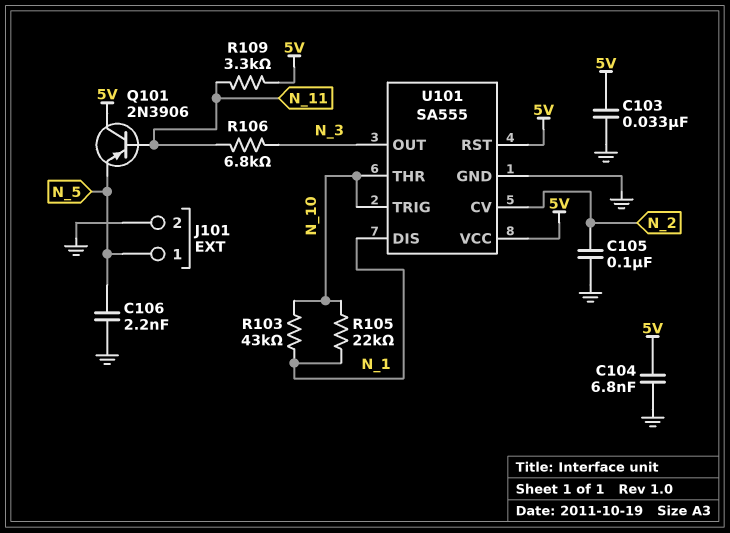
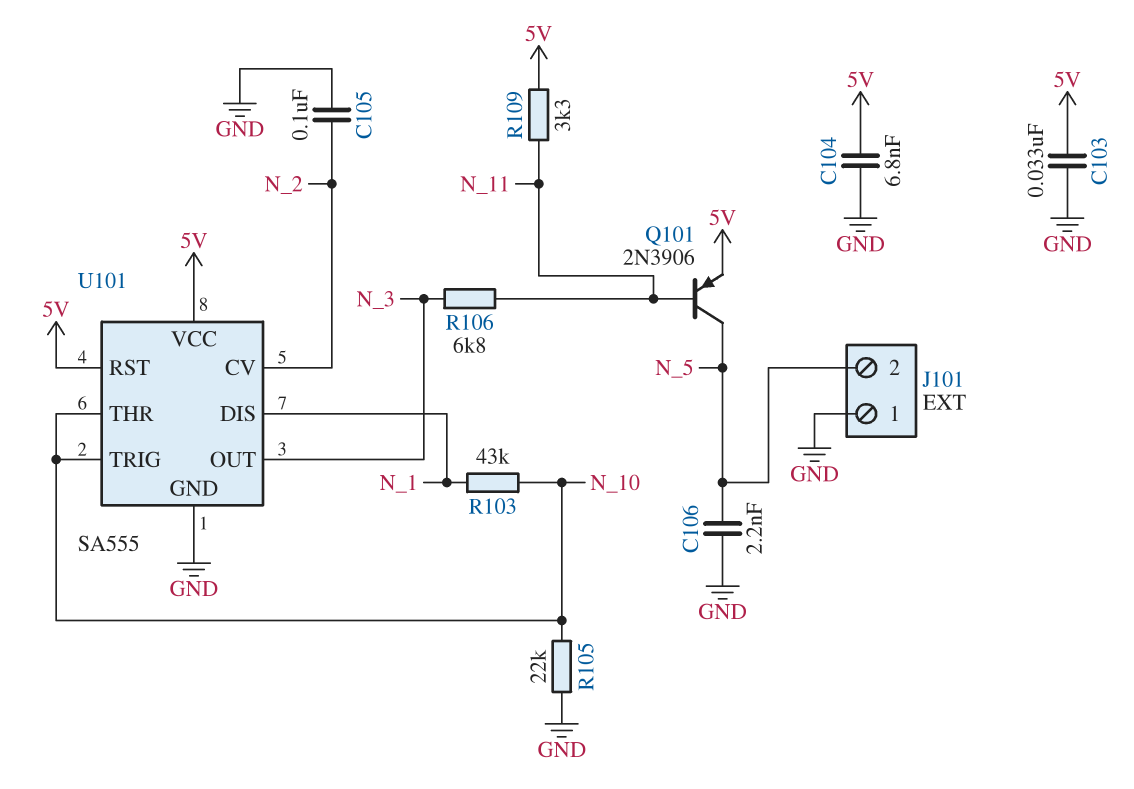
J101 pin 1: N_5 -> GND
J101 pin 2: GND -> N_5
Q101: PNP 2N3906 (B N_11, C 5V, E N_5) -> PNP 2N3906 (B N_11, C N_5, E 5V)
R105: 22k (N_1, N_10) -> 22k (GND, N_10)

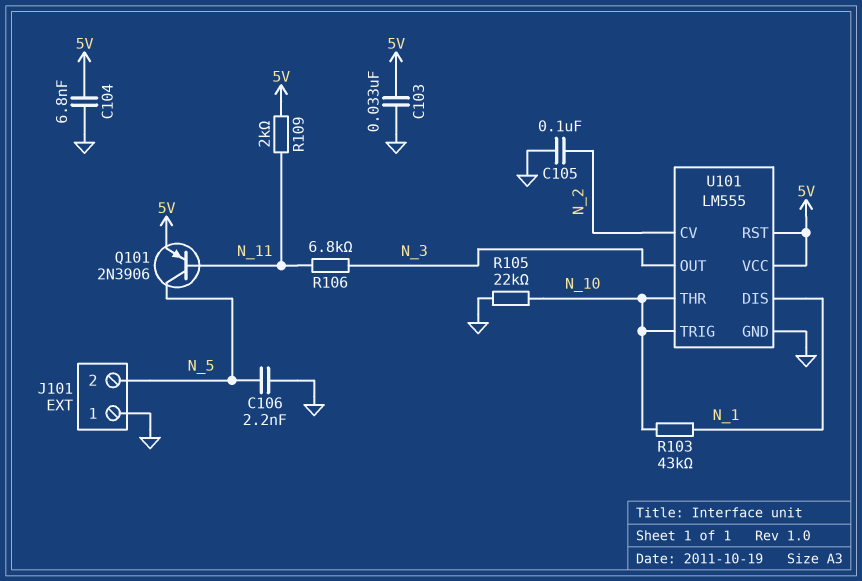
R109: 3.3k (5V, N_11) -> 2k (5V, N_11)
U101: SA555 -> LM555

